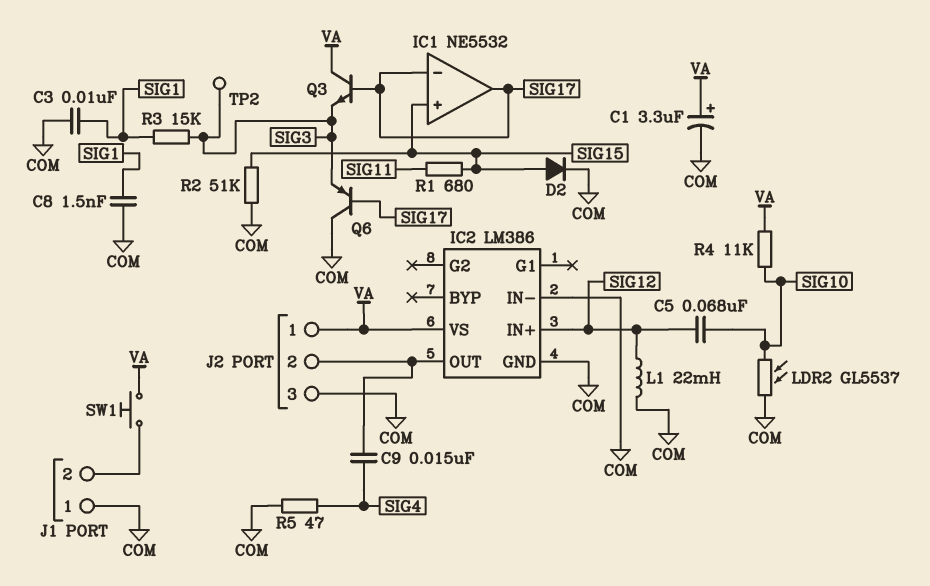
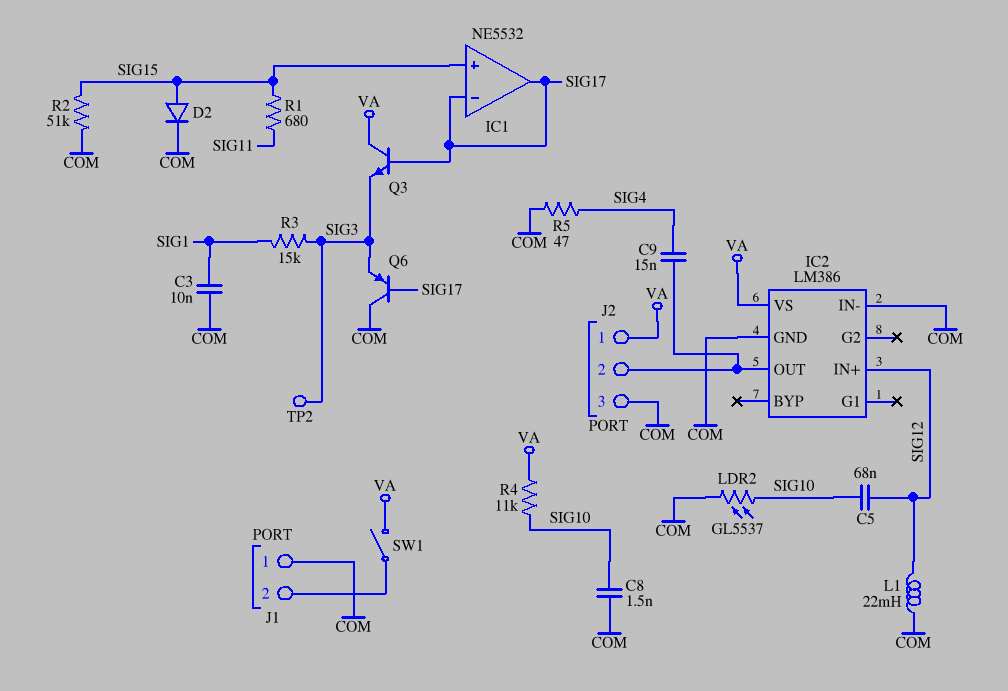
C1: 3.3uF (plus VA, minus COM) -> none
C8: 1.5nF (COM, SIG1) -> 1.5nF (COM, SIG10)
SW1: button (J1/2, VA) -> switch (J1/2, VA)

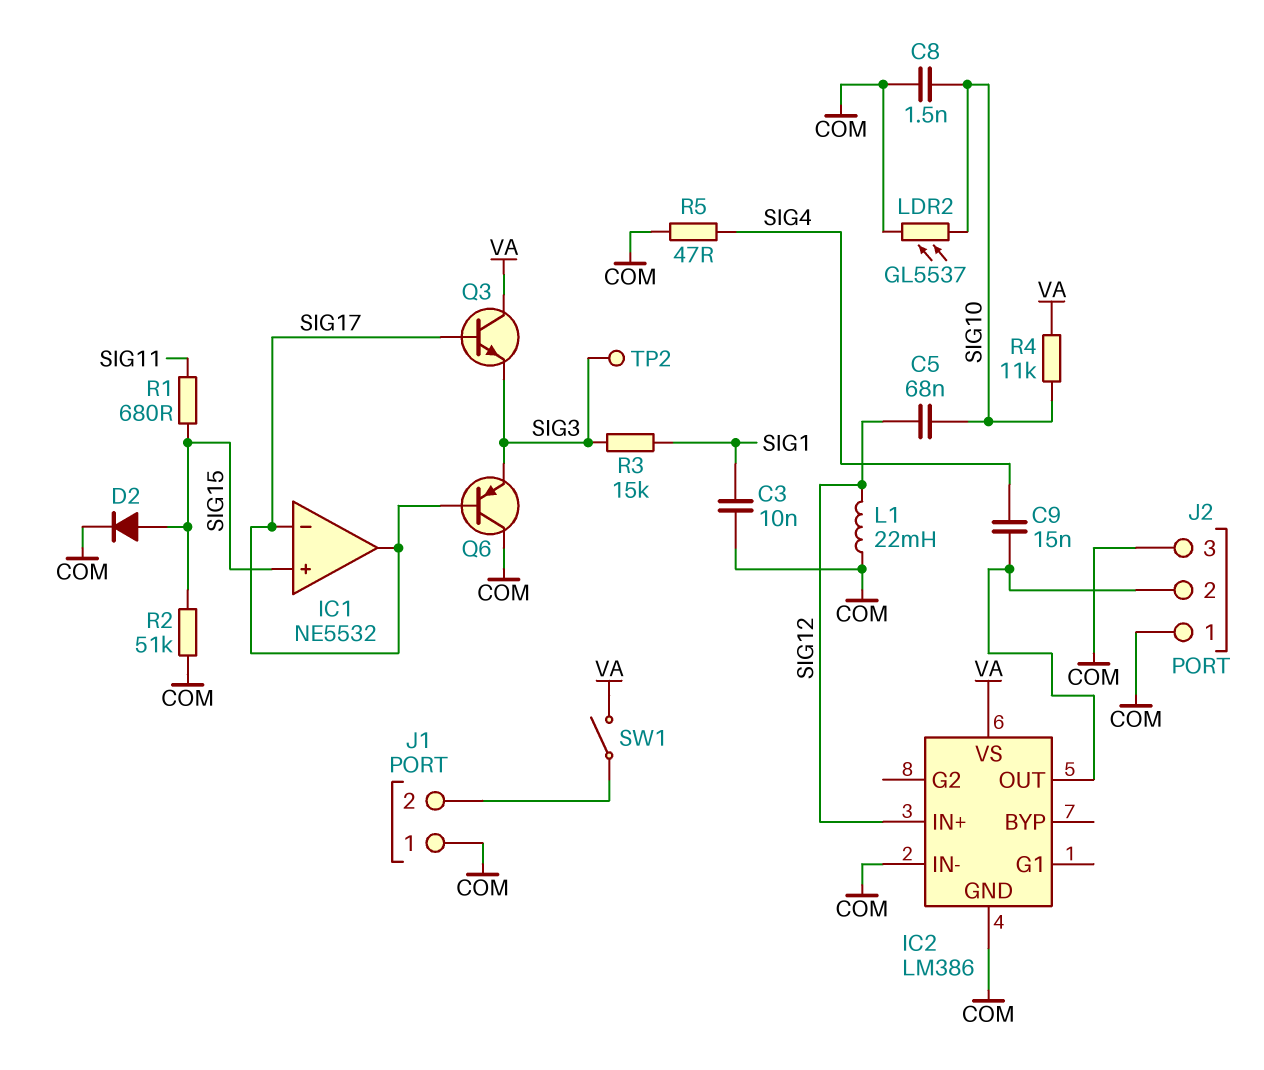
J2 pin 1: VA -> COM

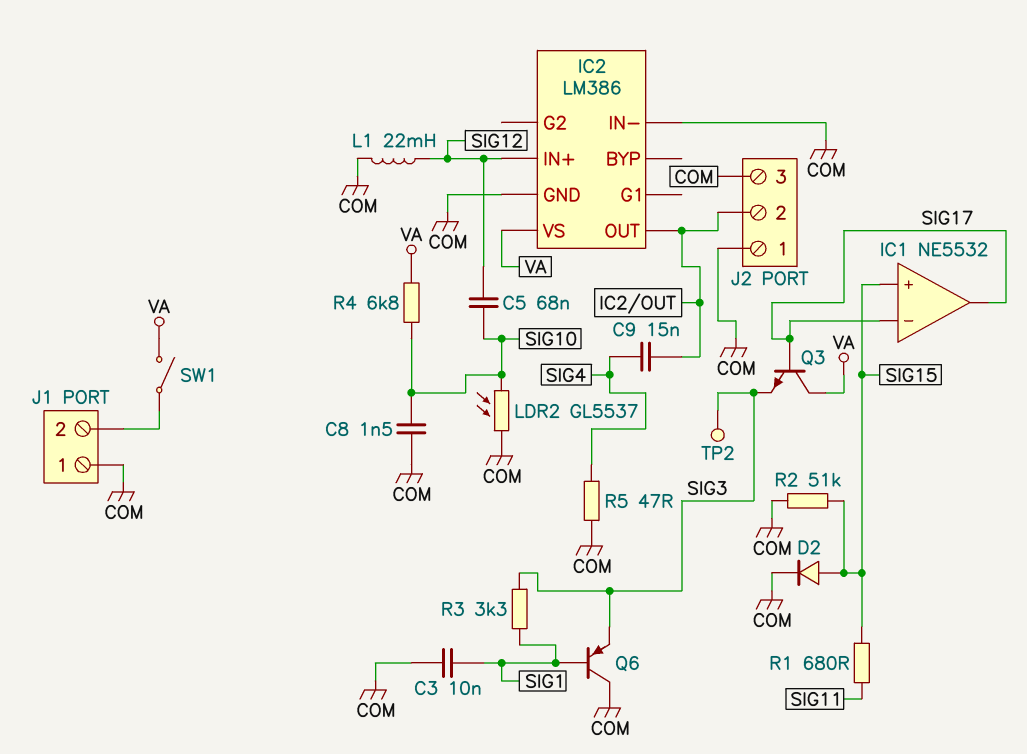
Q6: PNP (B SIG17, C COM, E SIG3) -> PNP (B SIG1, C COM, E SIG3)
R3: 15k (SIG1, SIG3) -> 3.3k (SIG1, SIG3)
R4: 11k (SIG10, VA) -> 6.8k (SIG10, VA)

